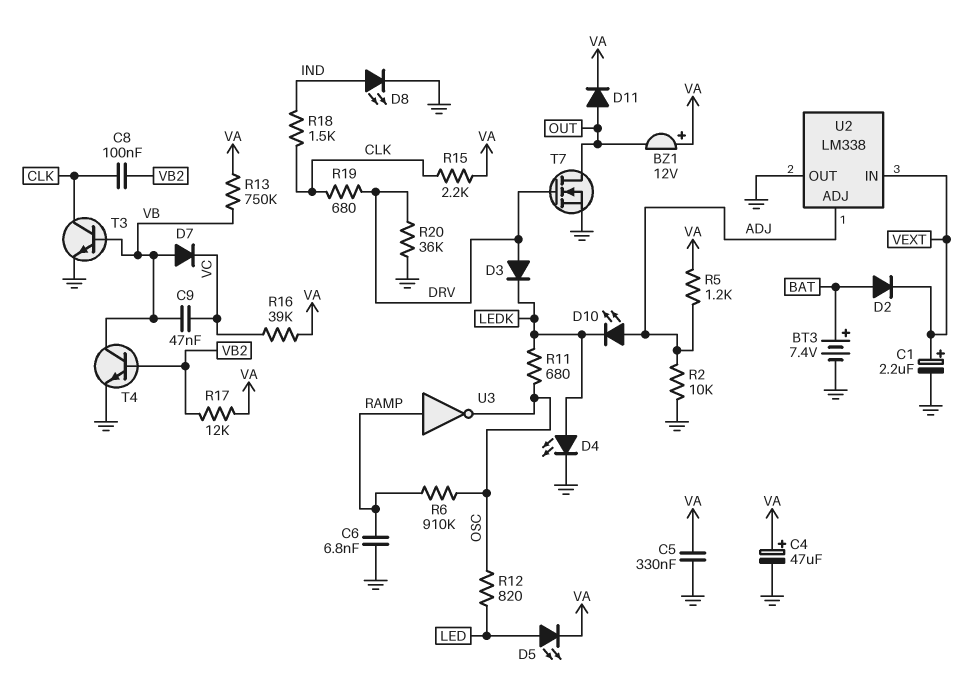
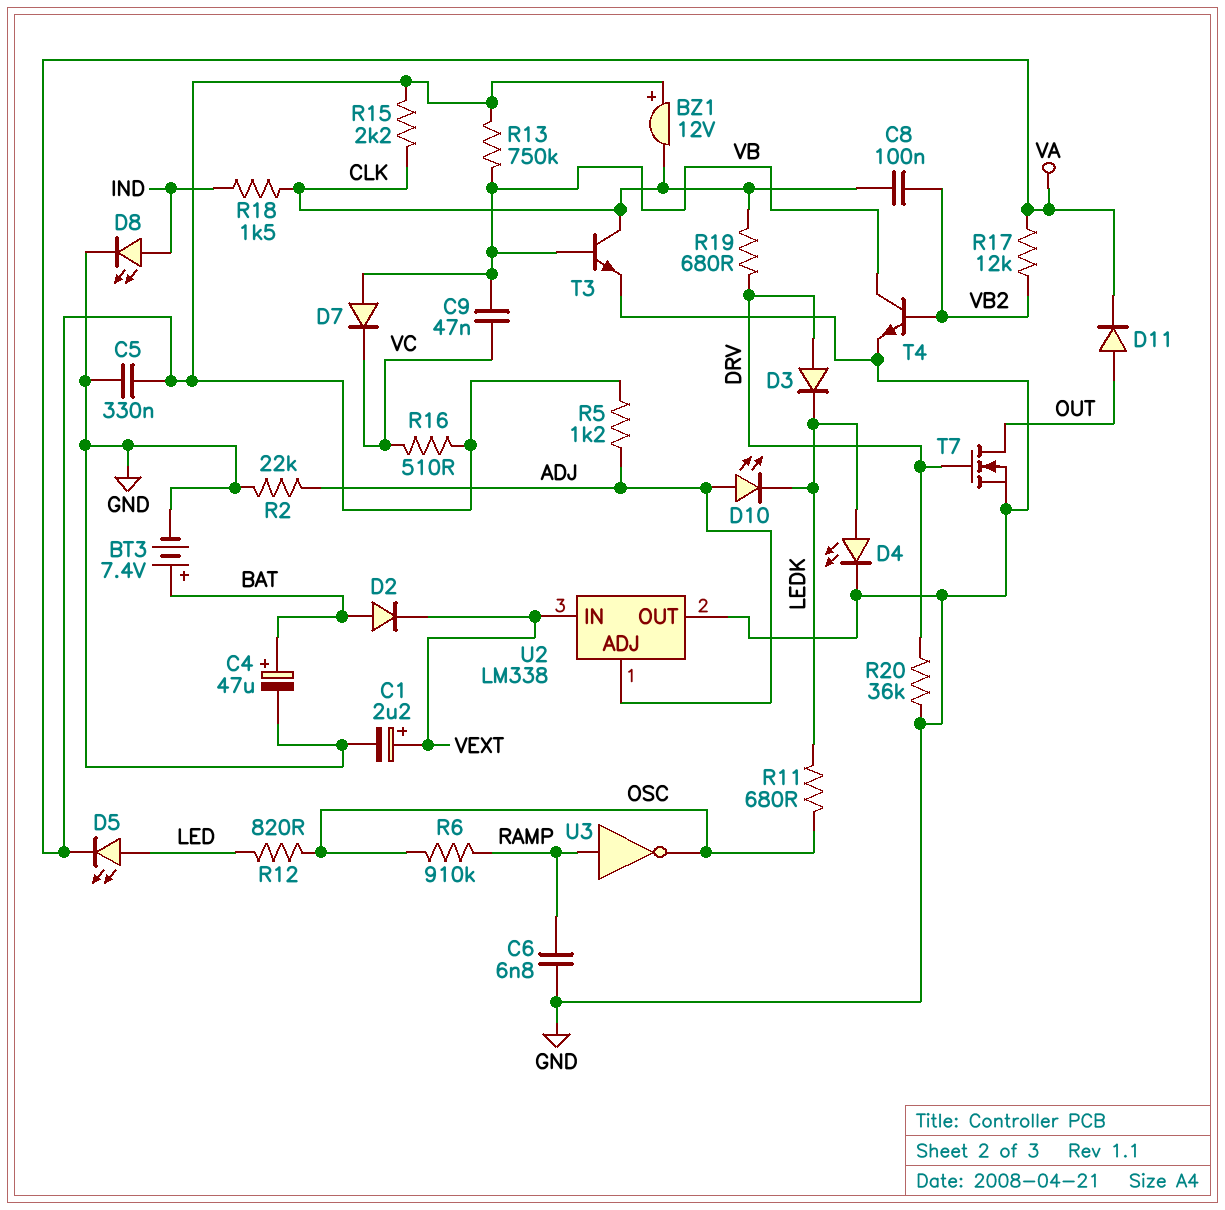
BZ1: buzzer 12V (plus VA, minus OUT) -> buzzer 12V (plus VA, minus CLK)
C4: 47uF (plus VA, minus GND) -> 47uF (plus BAT, minus GND)
R2: 10k (ADJ, GND) -> 22k (ADJ, GND)
R16: 39k (VA, VC) -> 510 (VA, VC)

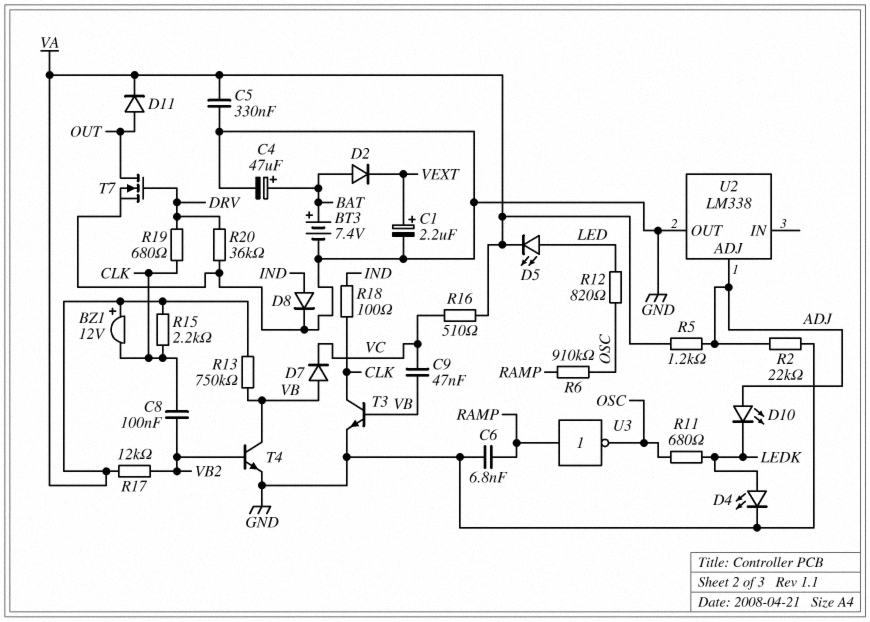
D3: diode (A DRV, K LEDK) -> none
D8: LED (A IND, K GND) -> diode (A IND, K GND)
R18: 1.5k (CLK, IND) -> 100 (CLK, IND)
U2 pin IN: VEXT -> none

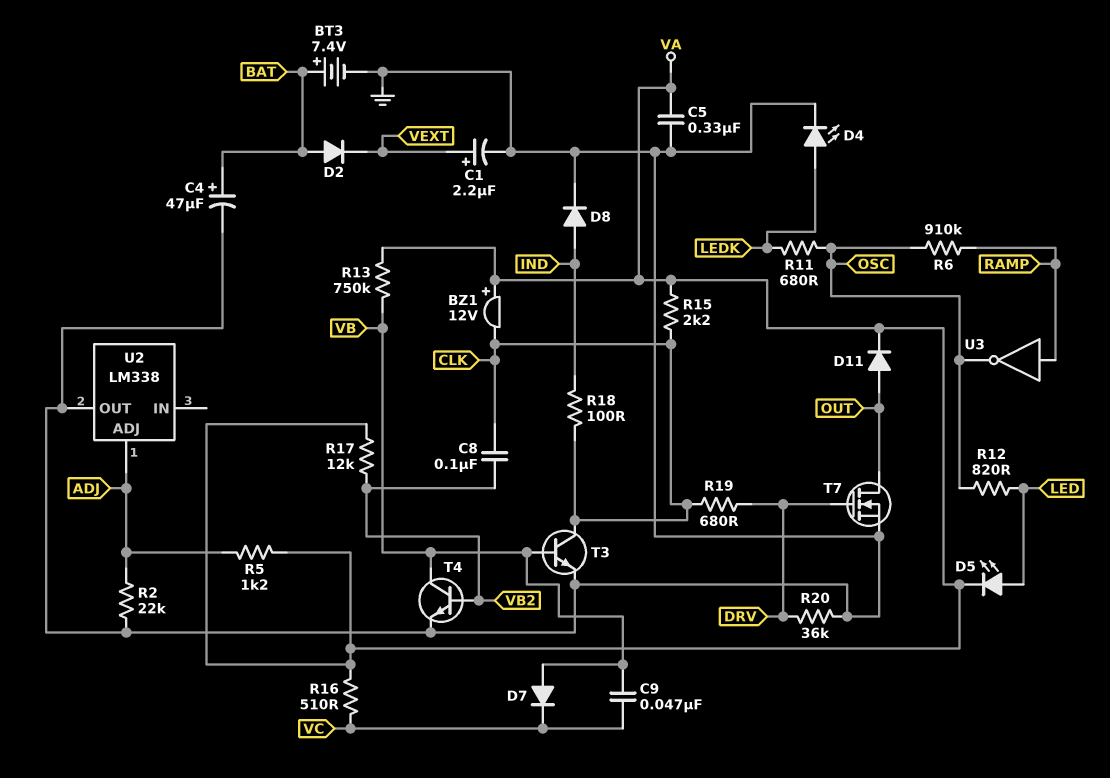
C6: 6.8nF (GND, RAMP) -> none
D10: LED (A ADJ, K LEDK) -> none

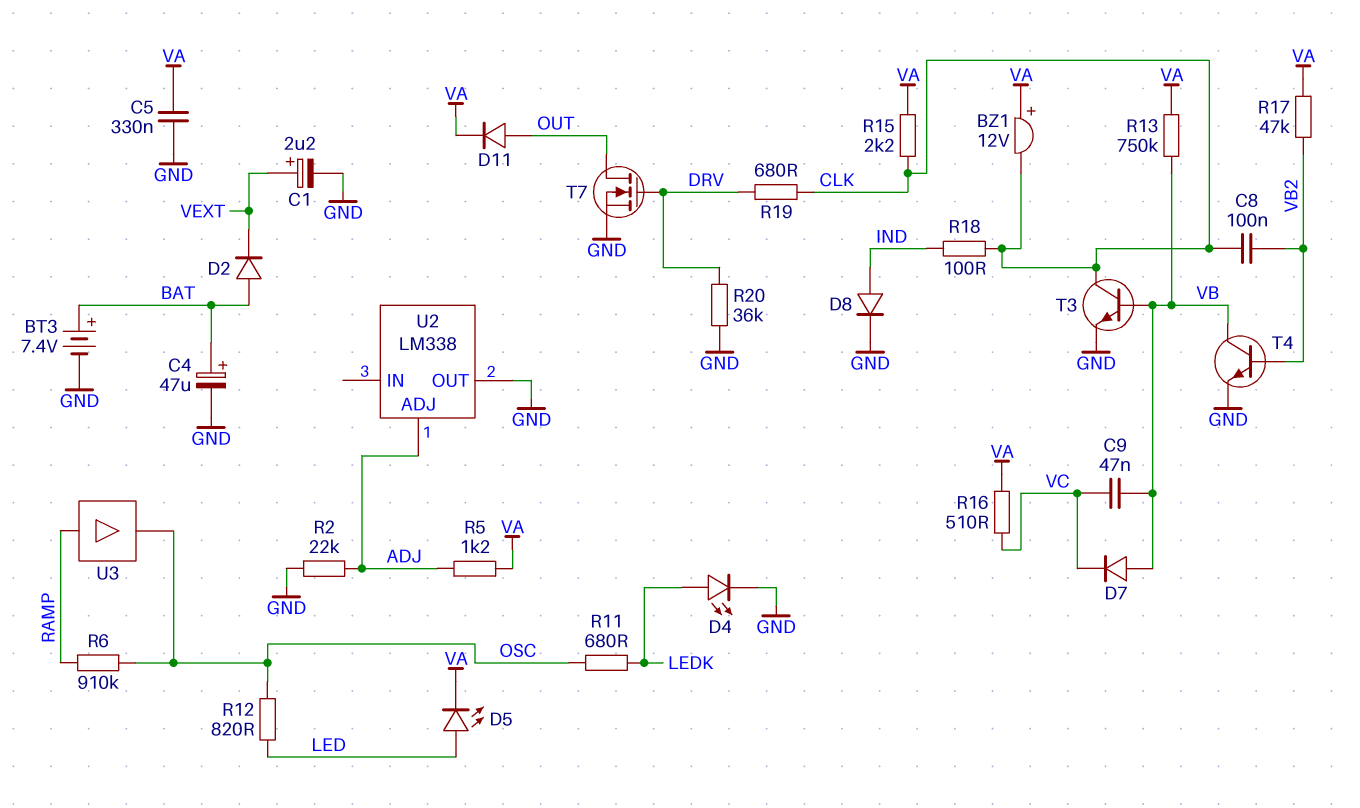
R17: 12k (VA, VB2) -> 47k (VA, VB2)
U3: NOT (in RAMP, out OSC) -> buffer (in RAMP, out OSC)

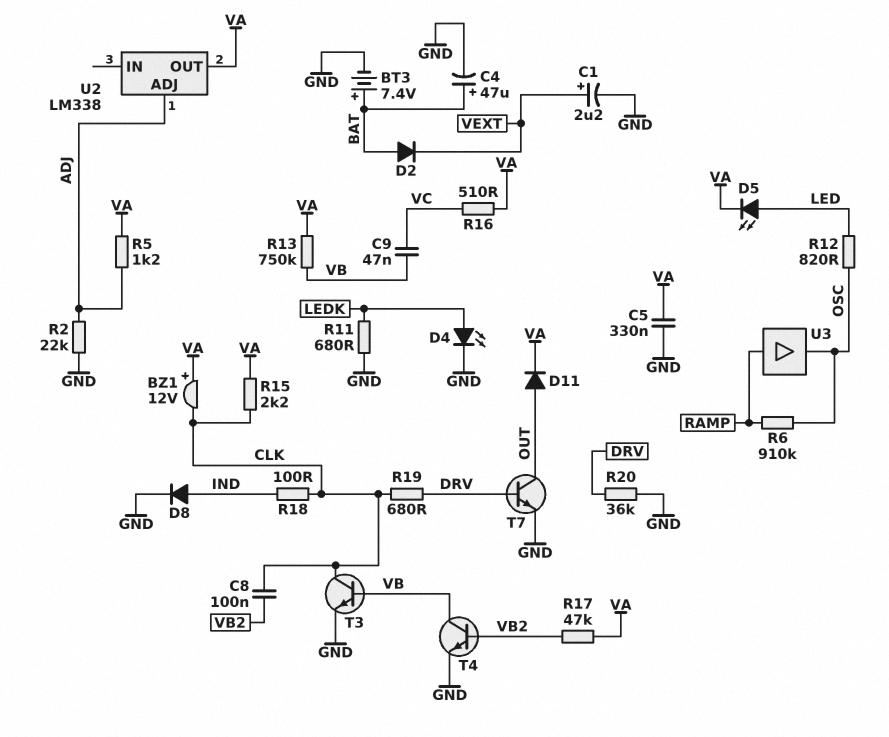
D7: diode (A VB, K VC) -> none
R11: 680 (LEDK, OSC) -> 680 (GND, LEDK)
T7: NMOS (G DRV, D OUT, S GND) -> NPN (B DRV, C OUT, E GND)
U2 pin OUT: GND -> VA

